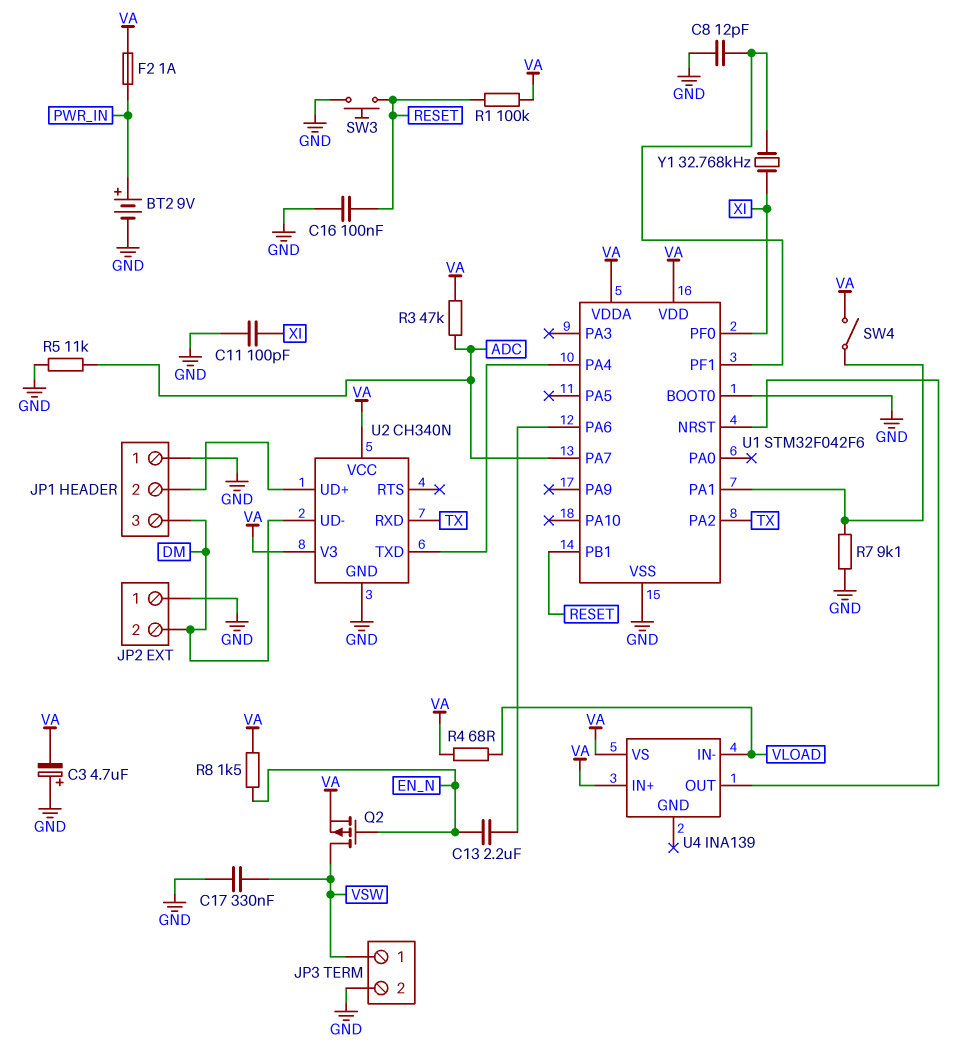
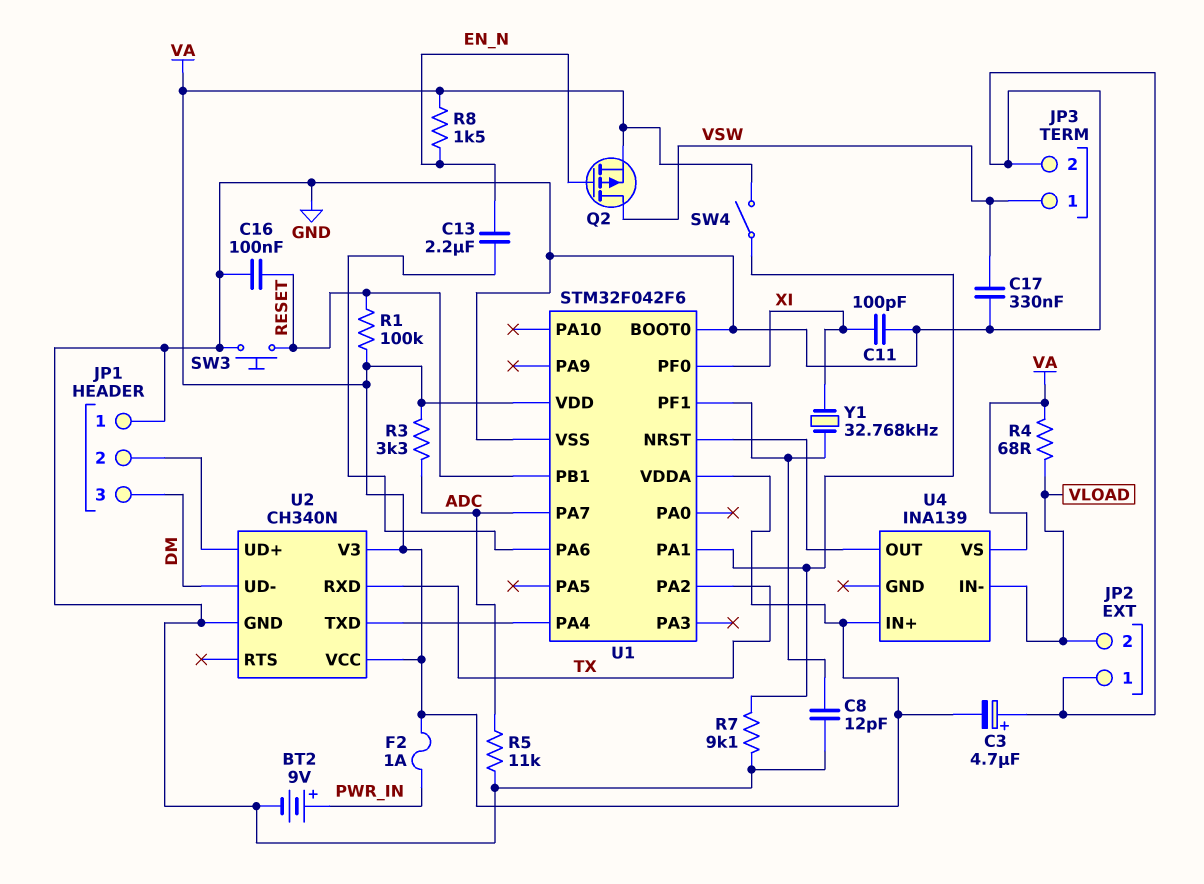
JP2 pin 2: DM -> VLOAD
R3: 47k (ADC, VA) -> 3.3k (ADC, VA)

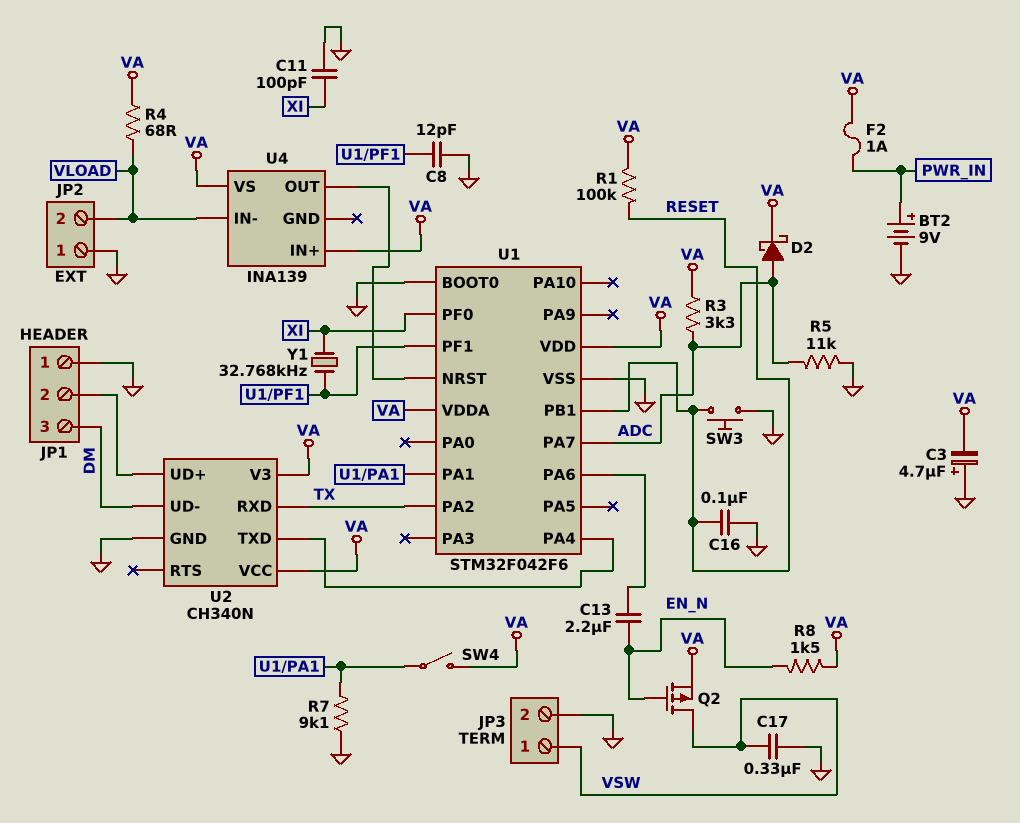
D2: none -> schottky (A ADC, K VA)

